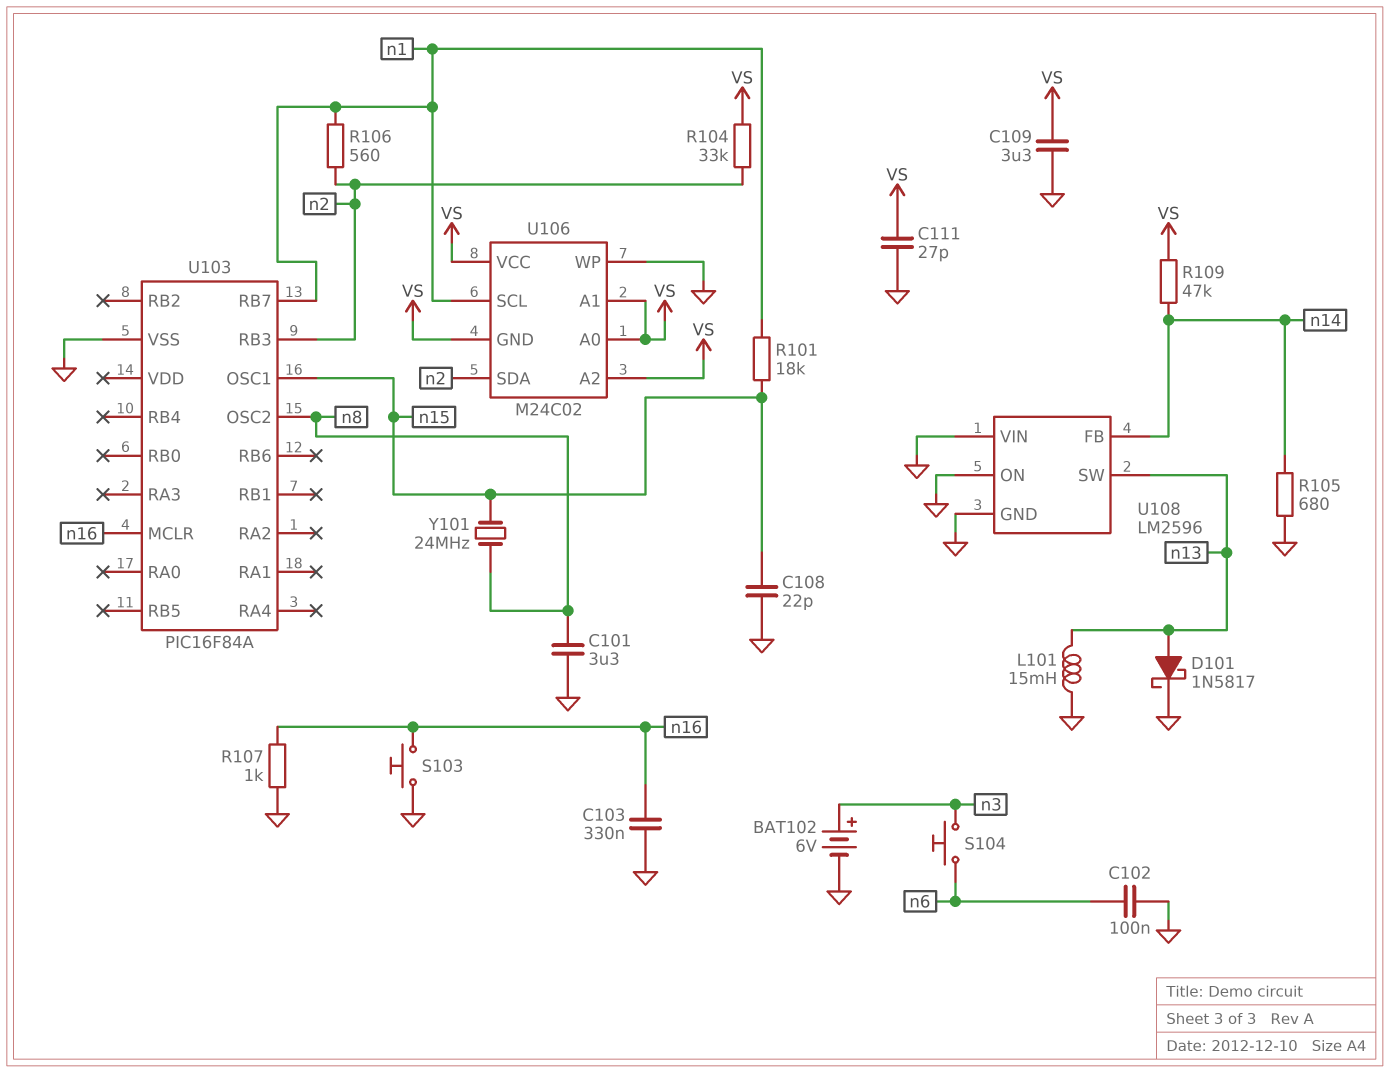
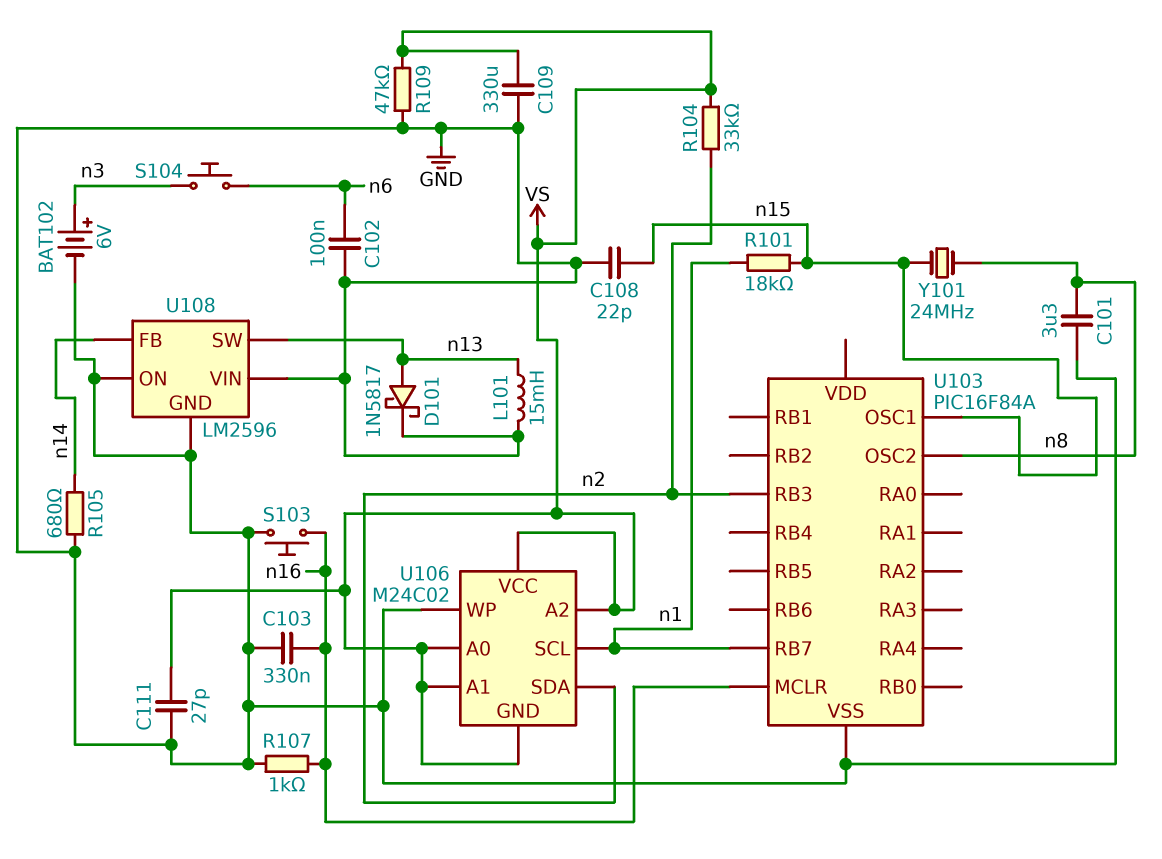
C109: 3.3uF (GND, VS) -> 330uF (GND, VS)
R106: 560 (n1, n2) -> none
R109: 47k (VS, n14) -> 47k (GND, VS)

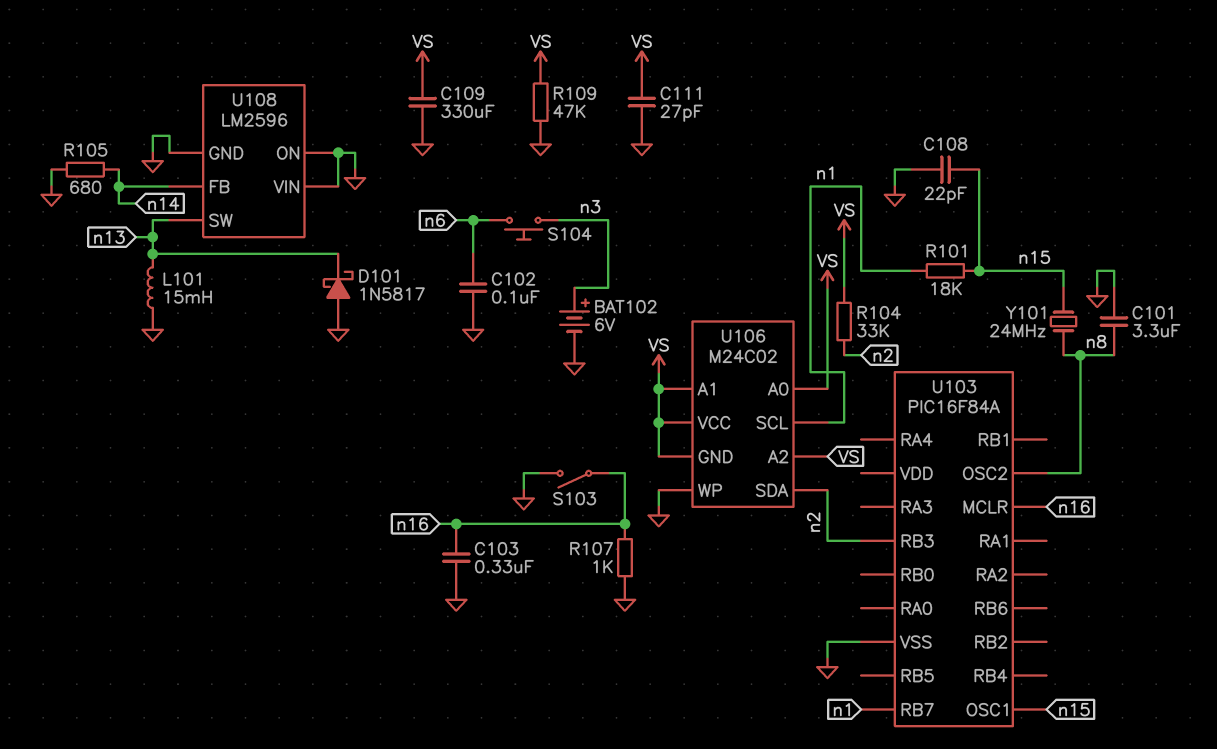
D101: schottky 1N5817 (A n13, K GND) -> schottky 1N5817 (A GND, K n13)
S103: button (GND, n16) -> switch (GND, n16)

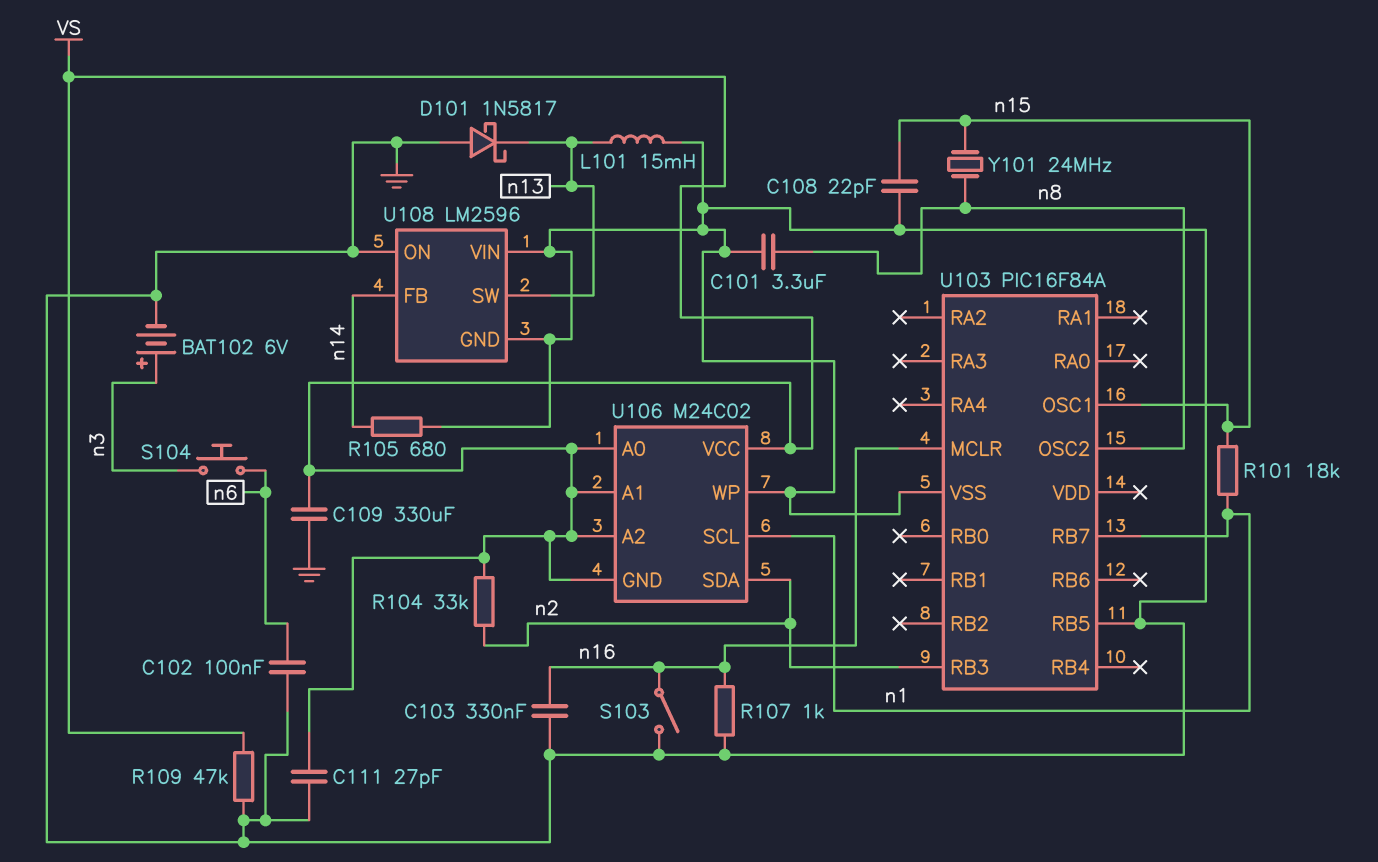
U103 pin RB5: none -> GND

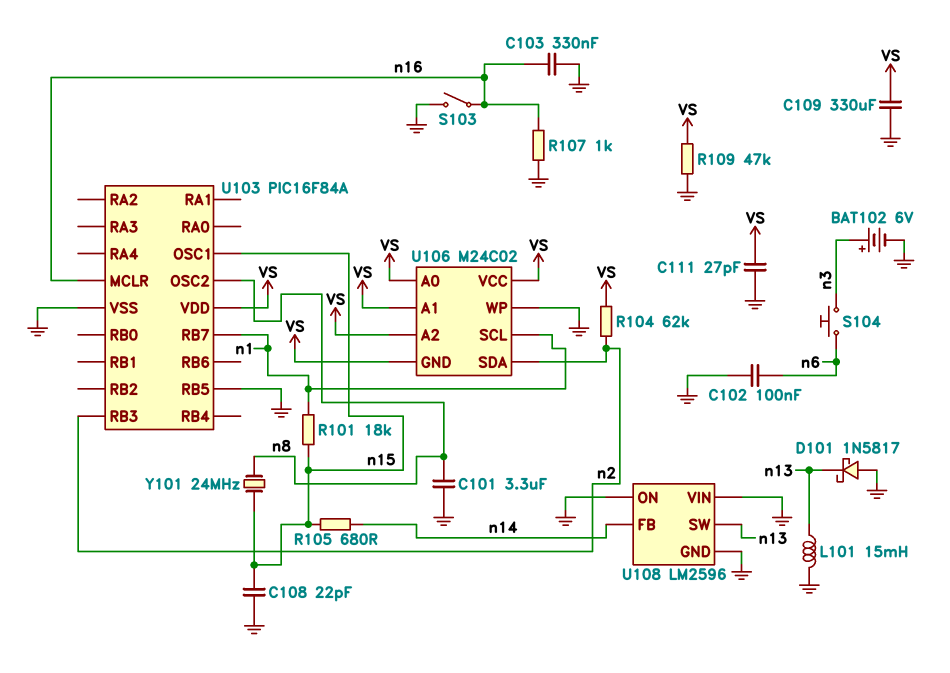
R104: 33k (VS, n2) -> 62k (VS, n2)
R105: 680 (GND, n14) -> 680 (n14, n15)
U103 pin VDD: none -> VS

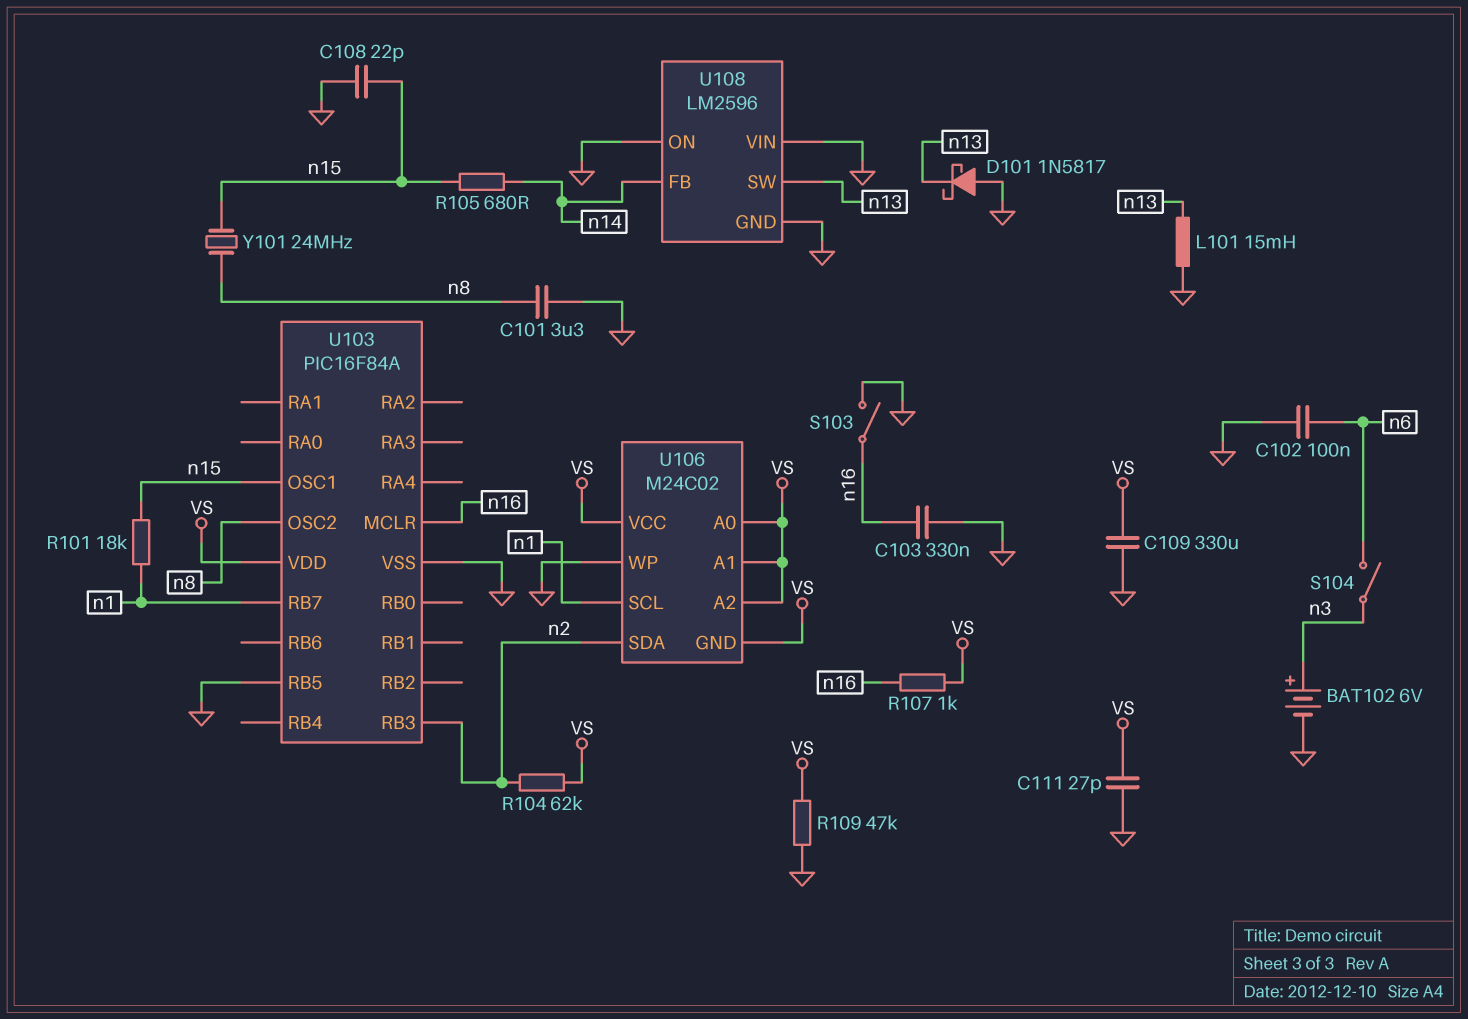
R107: 1k (GND, n16) -> 1k (VS, n16)
S104: button (n3, n6) -> switch (n3, n6)

